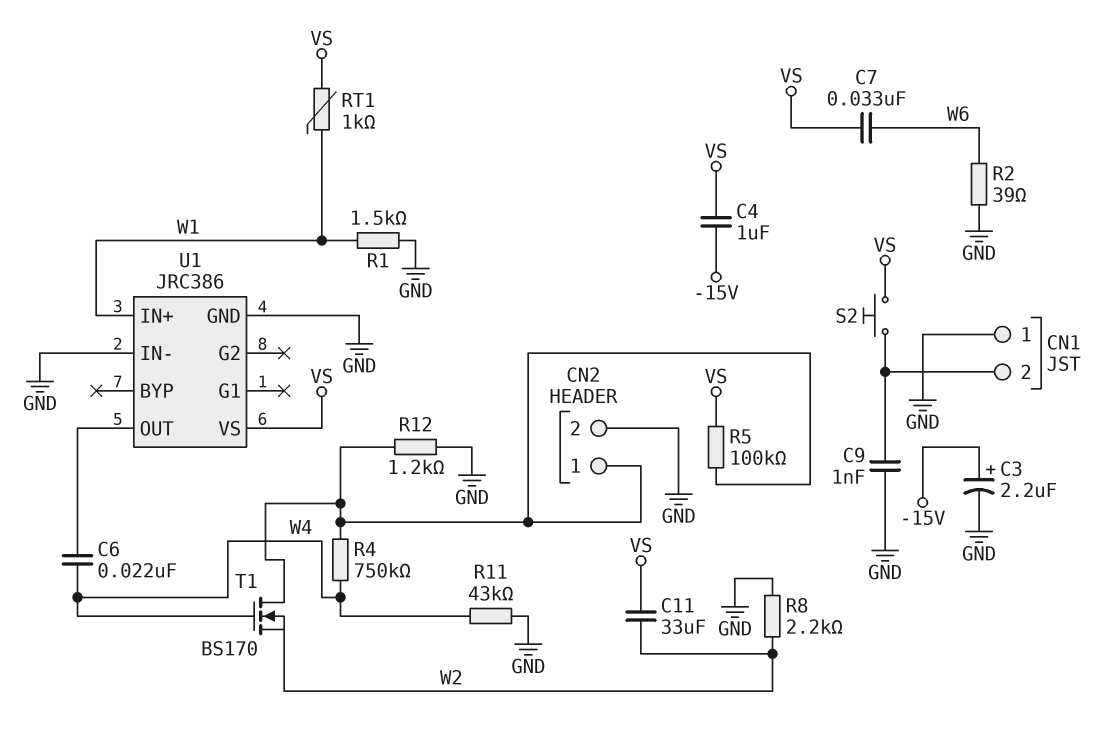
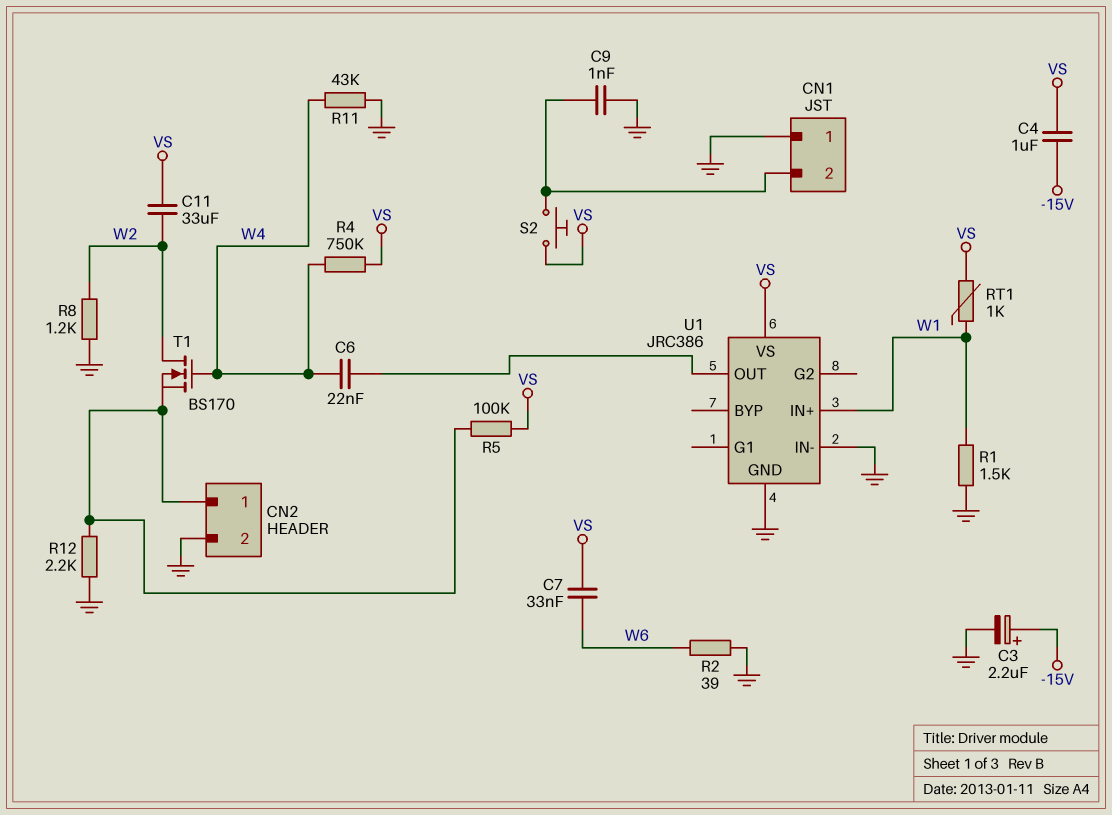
R4: 750k (CN2/1, W4) -> 750k (VS, W4)
R8: 2.2k (GND, W2) -> 1.2k (GND, W2)
R12: 1.2k (CN2/1, GND) -> 2.2k (CN2/1, GND)
T1: NMOS BS170 (G W4, D CN2/1, S W2) -> NMOS BS170 (G W4, D W2, S CN2/1)

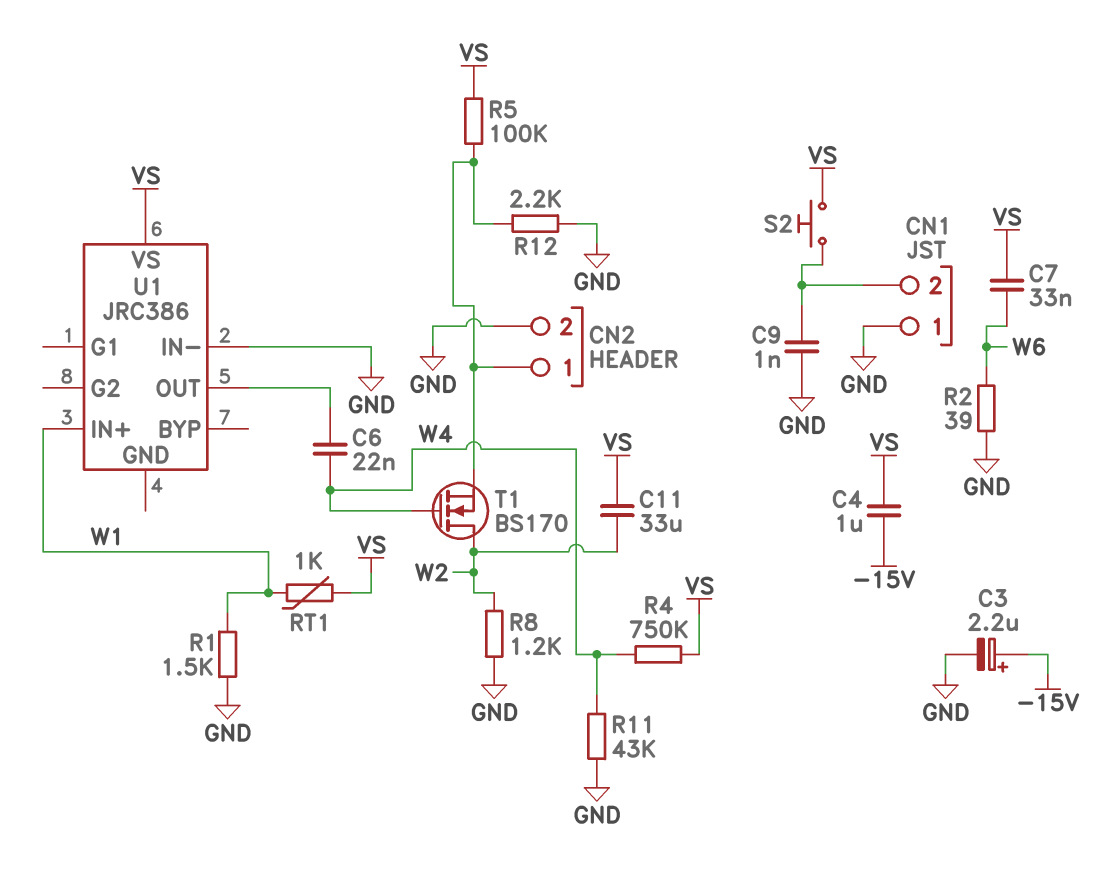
U1 pin GND: GND -> none

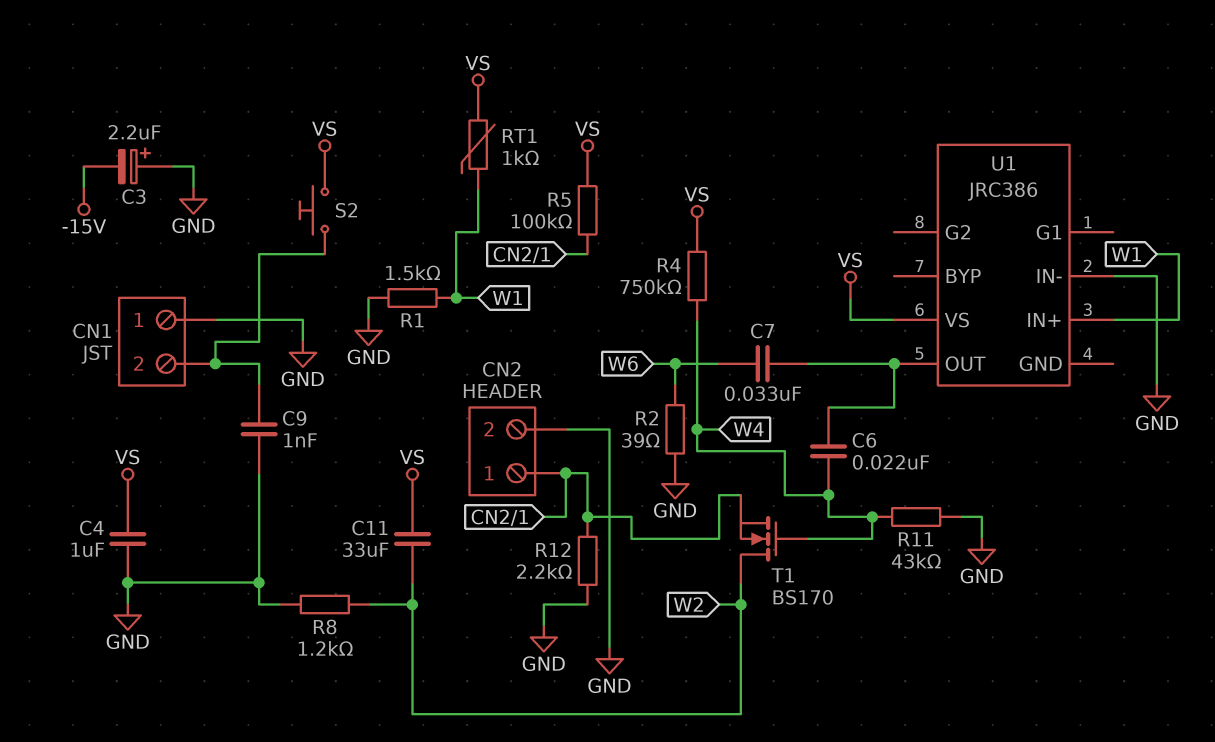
C3: 2.2uF (plus -15V, minus GND) -> 2.2uF (plus GND, minus -15V)
C4: 1uF (-15V, VS) -> 1uF (GND, VS)
C7: 33nF (VS, W6) -> 33nF (U1/OUT, W6)

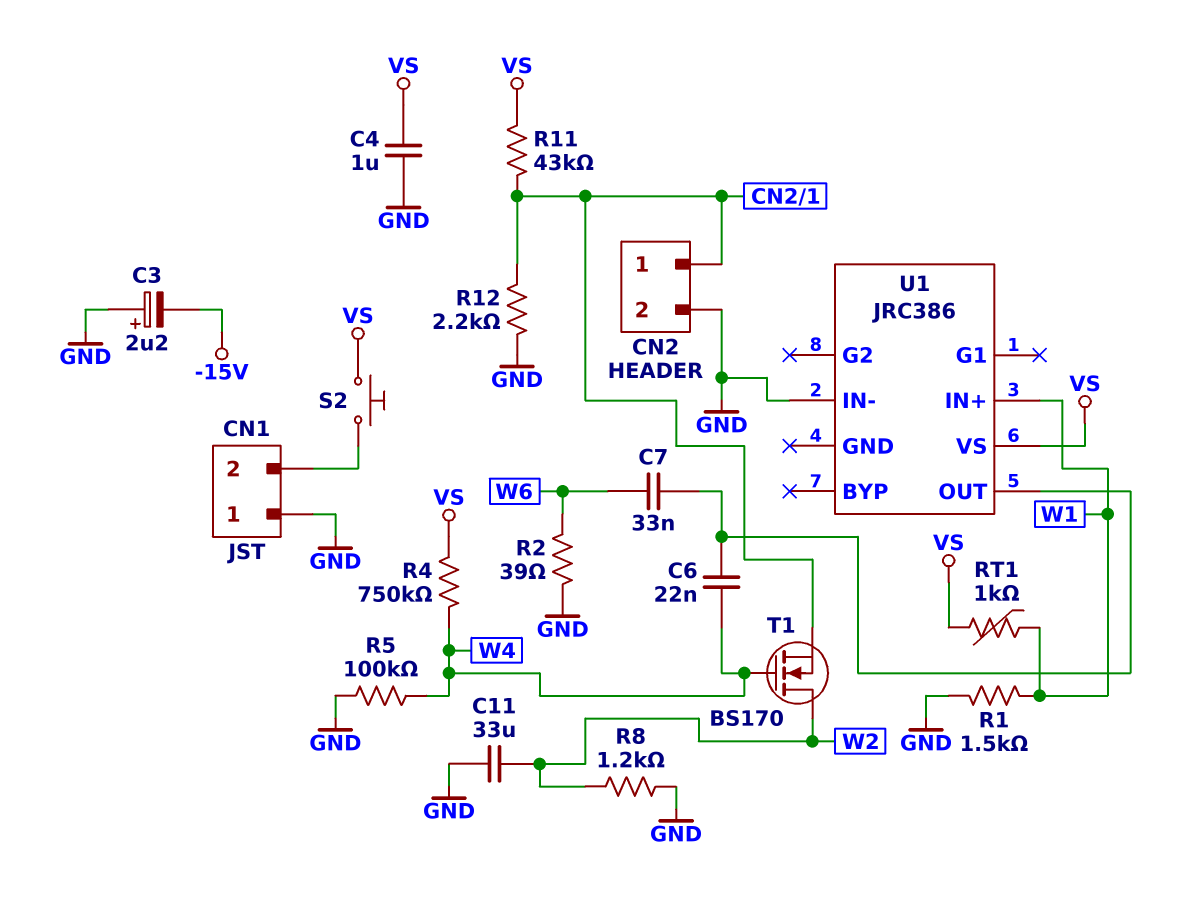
C9: 1nF (CN1/2, GND) -> none
C11: 33uF (VS, W2) -> 33uF (GND, W2)
R5: 100k (CN2/1, VS) -> 100k (GND, W4)
R11: 43k (GND, W4) -> 43k (CN2/1, VS)

